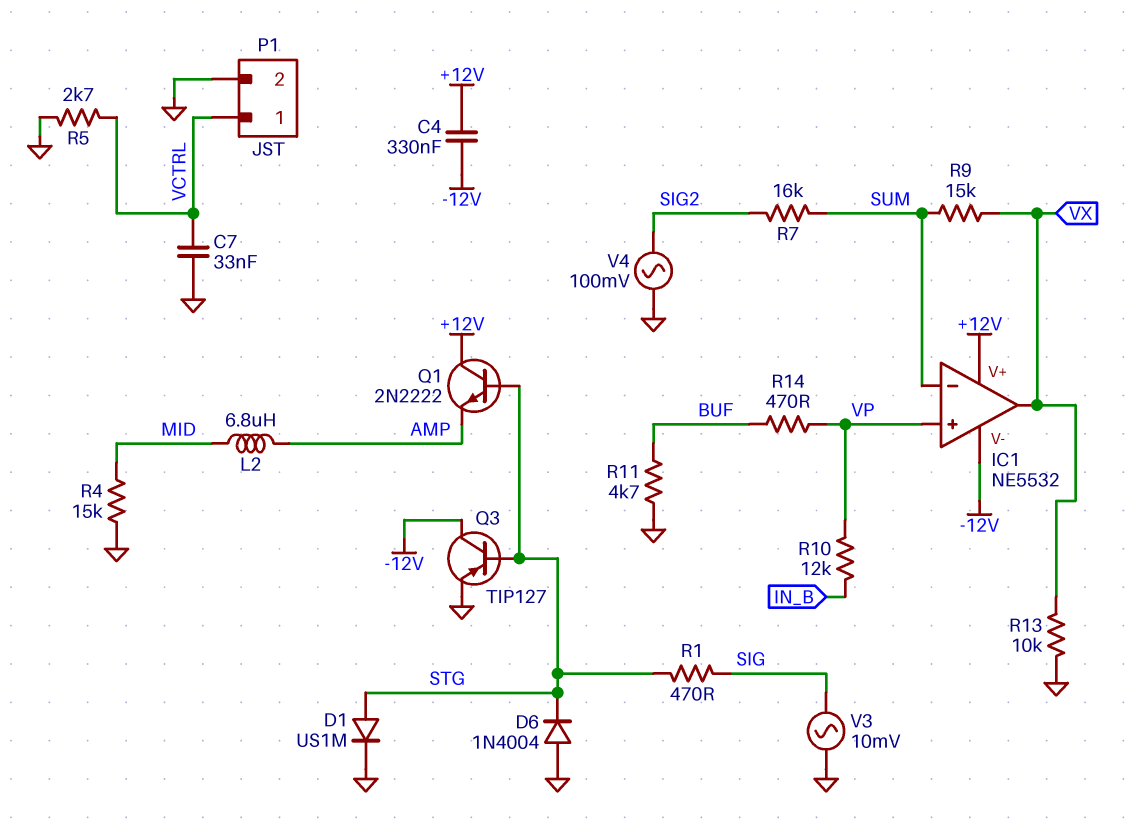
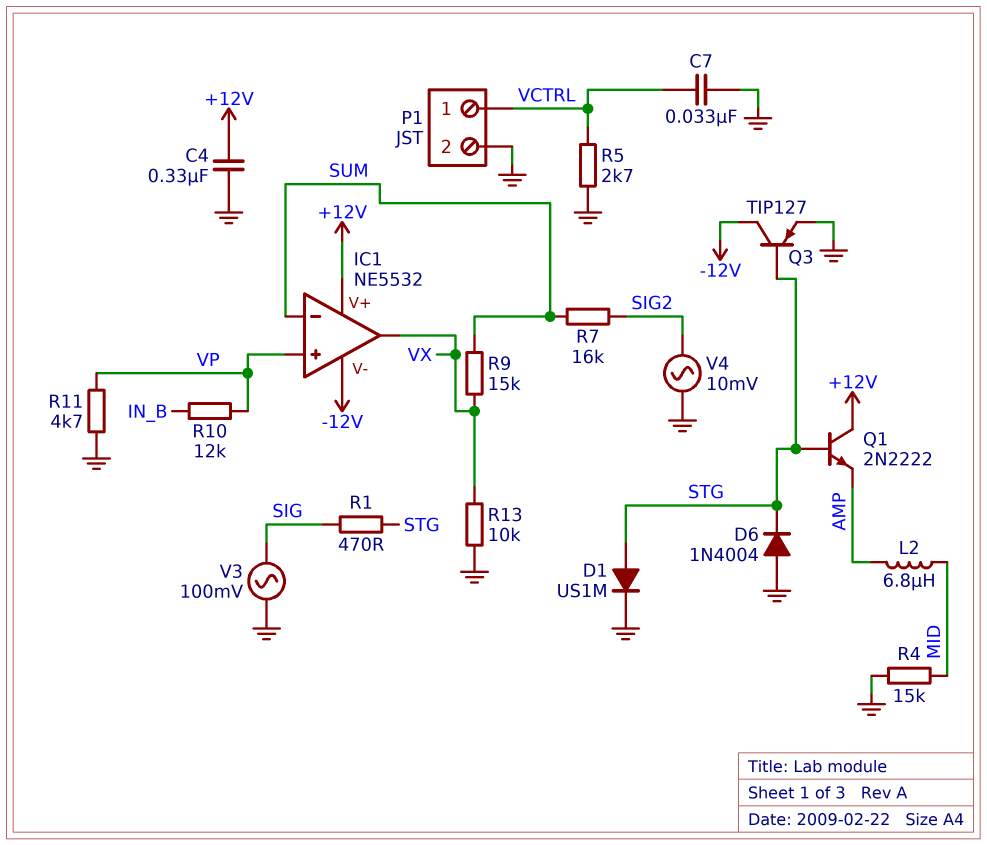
C4: 330nF (+12V, -12V) -> 330nF (+12V, GND)
R11: 4.7k (BUF, GND) -> 4.7k (GND, VP)
R14: 470 (BUF, VP) -> none
V3: AC 10mV (GND, SIG) -> AC 100mV (GND, SIG)
V4: AC 100mV (GND, SIG2) -> AC 10mV (GND, SIG2)

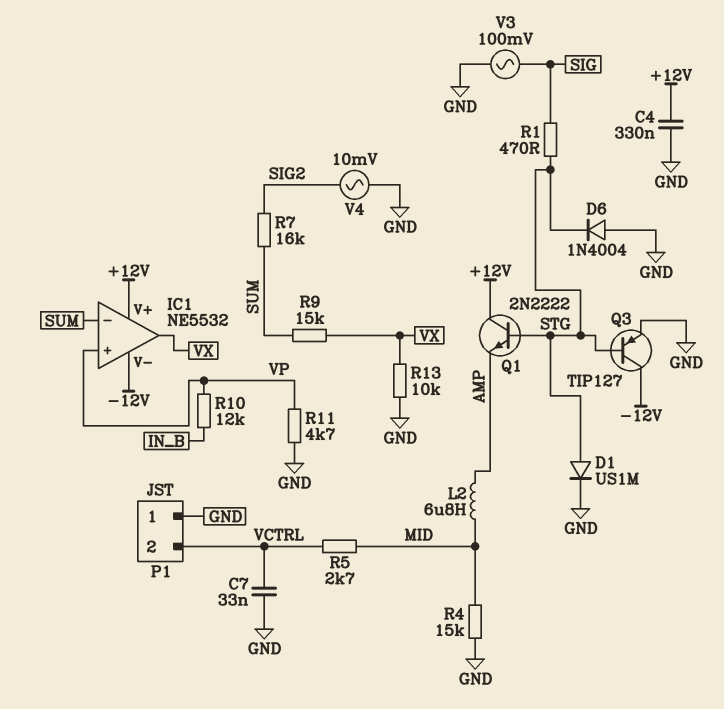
P1 pin 1: VCTRL -> GND
P1 pin 2: GND -> VCTRL
R5: 2.7k (GND, VCTRL) -> 2.7k (MID, VCTRL)

